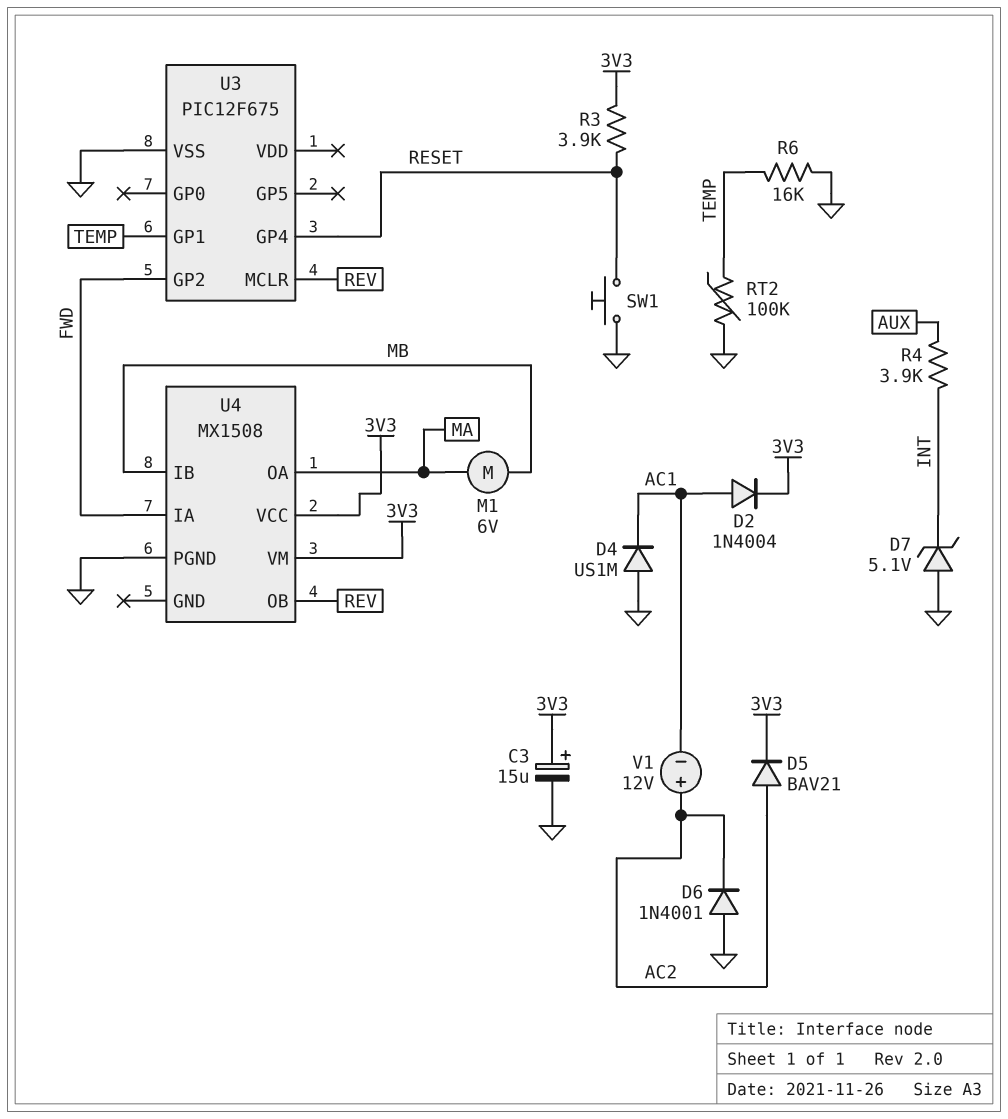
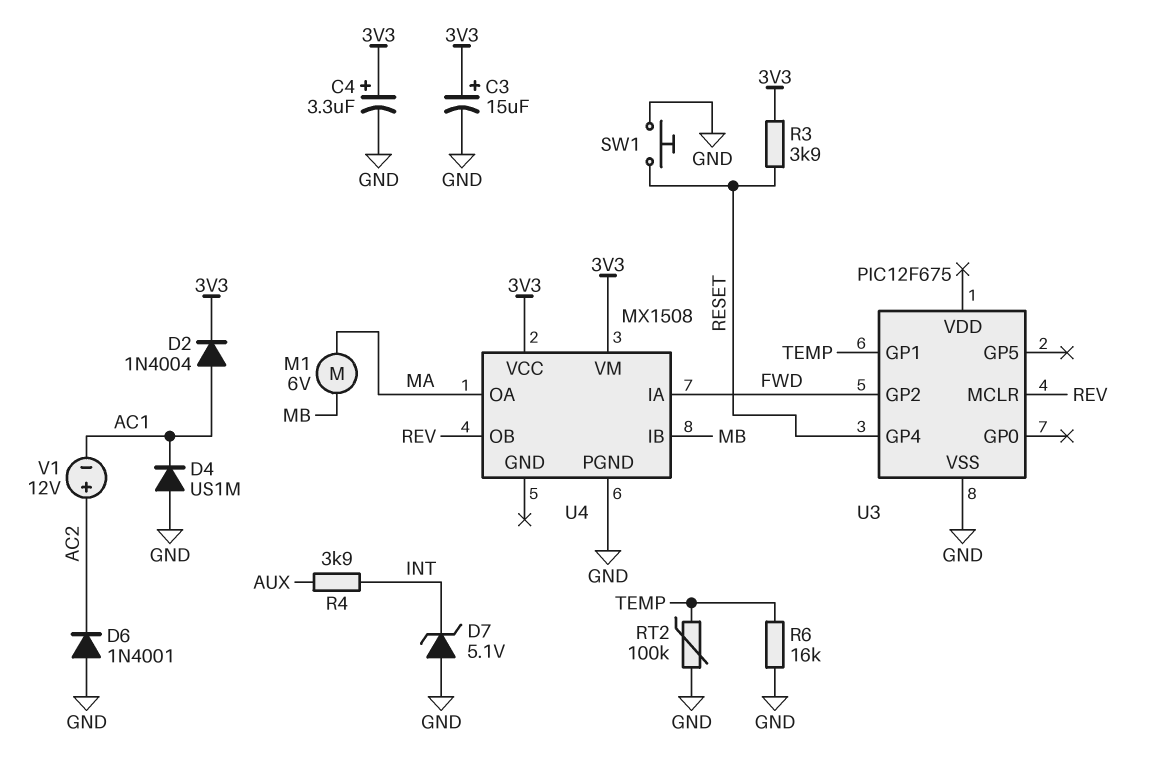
C4: none -> 3.3uF (plus 3V3, minus GND)
D5: diode BAV21 (A AC2, K 3V3) -> none

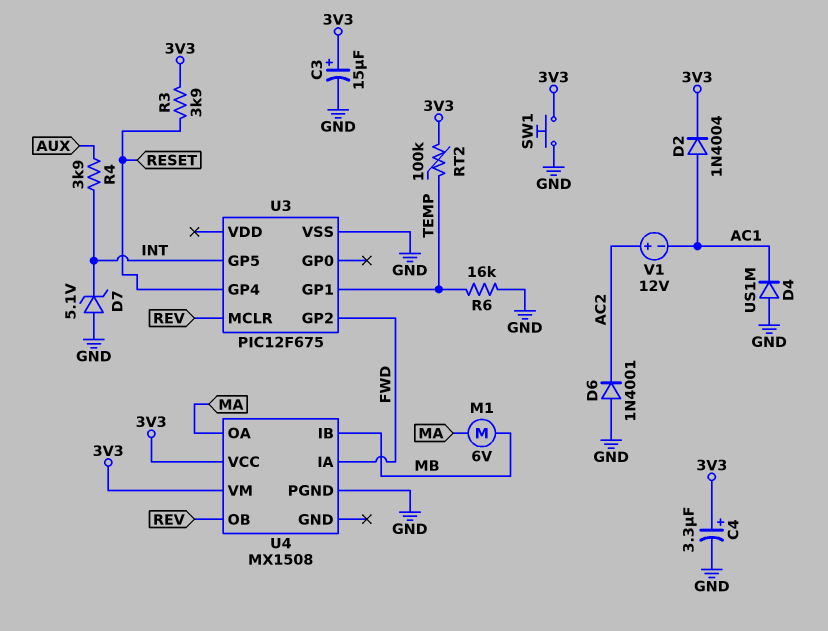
RT2: 100k (GND, TEMP) -> 100k (3V3, TEMP)
SW1: button (GND, RESET) -> button (3V3, GND)
U3 pin GP5: none -> INT

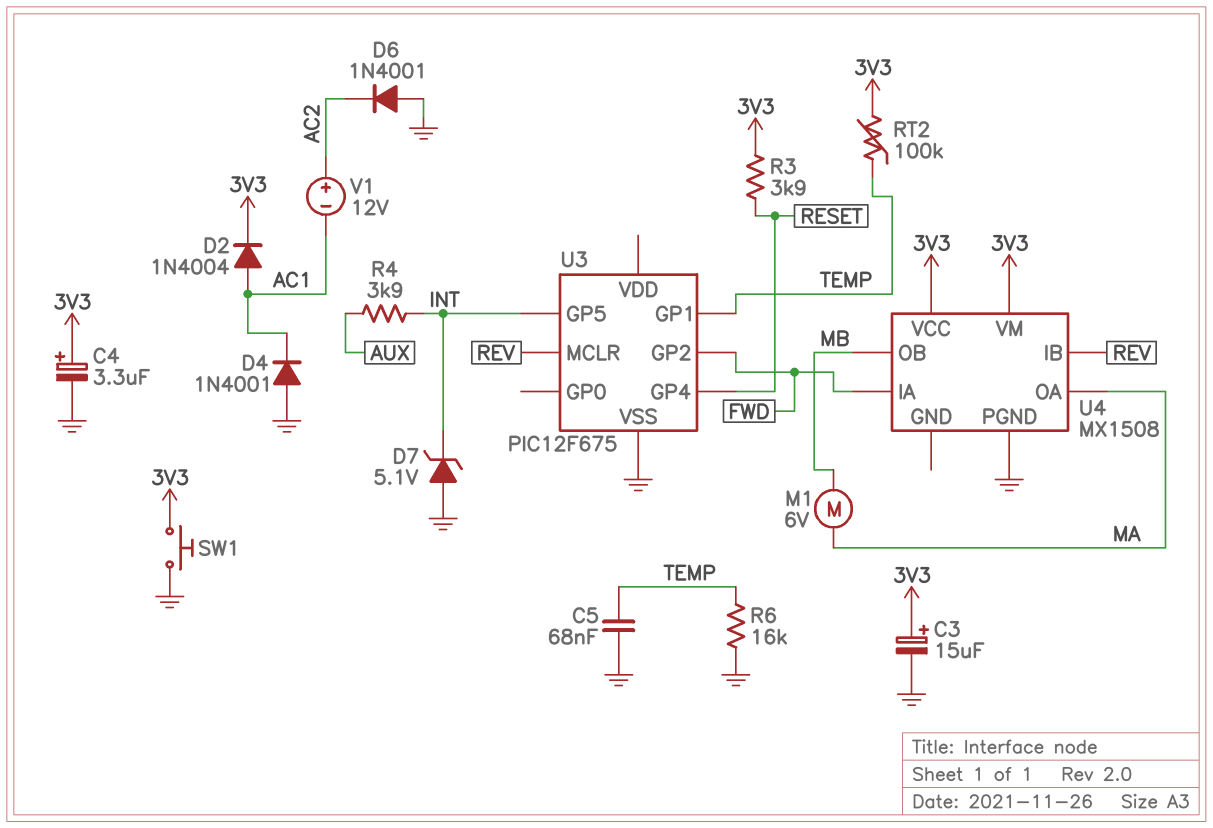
C5: none -> 68nF (GND, TEMP)
D4: diode US1M (A GND, K AC1) -> diode 1N4001 (A GND, K AC1)
U4 pin IB: MB -> REV
U4 pin OB: REV -> MB

